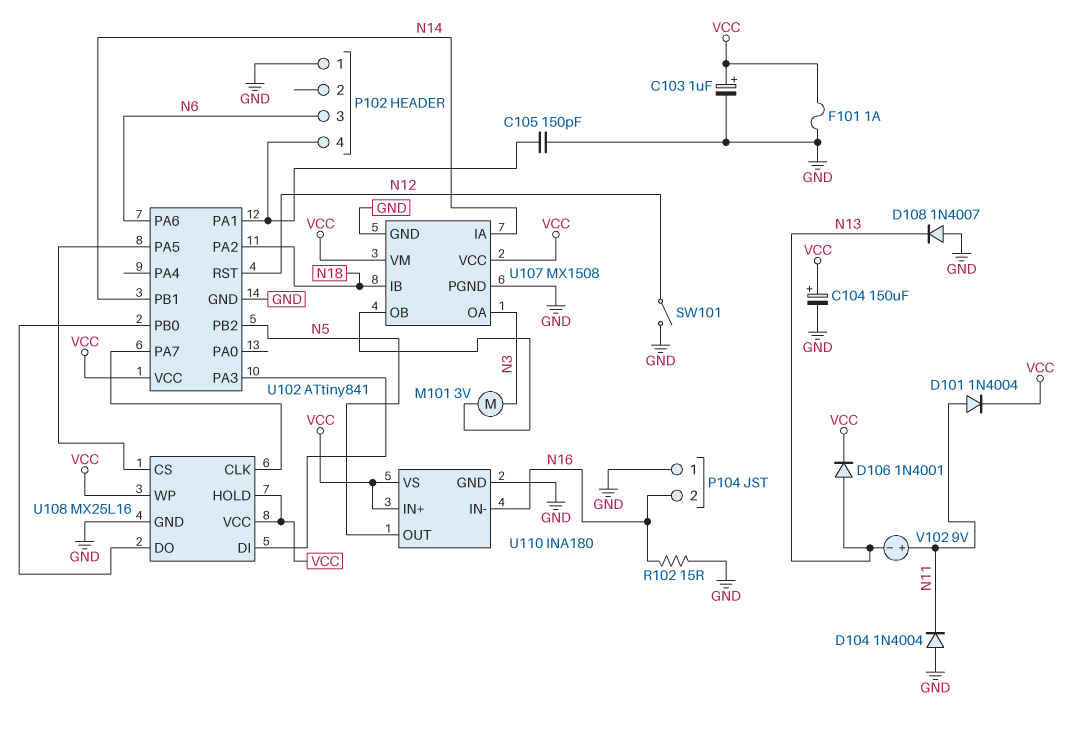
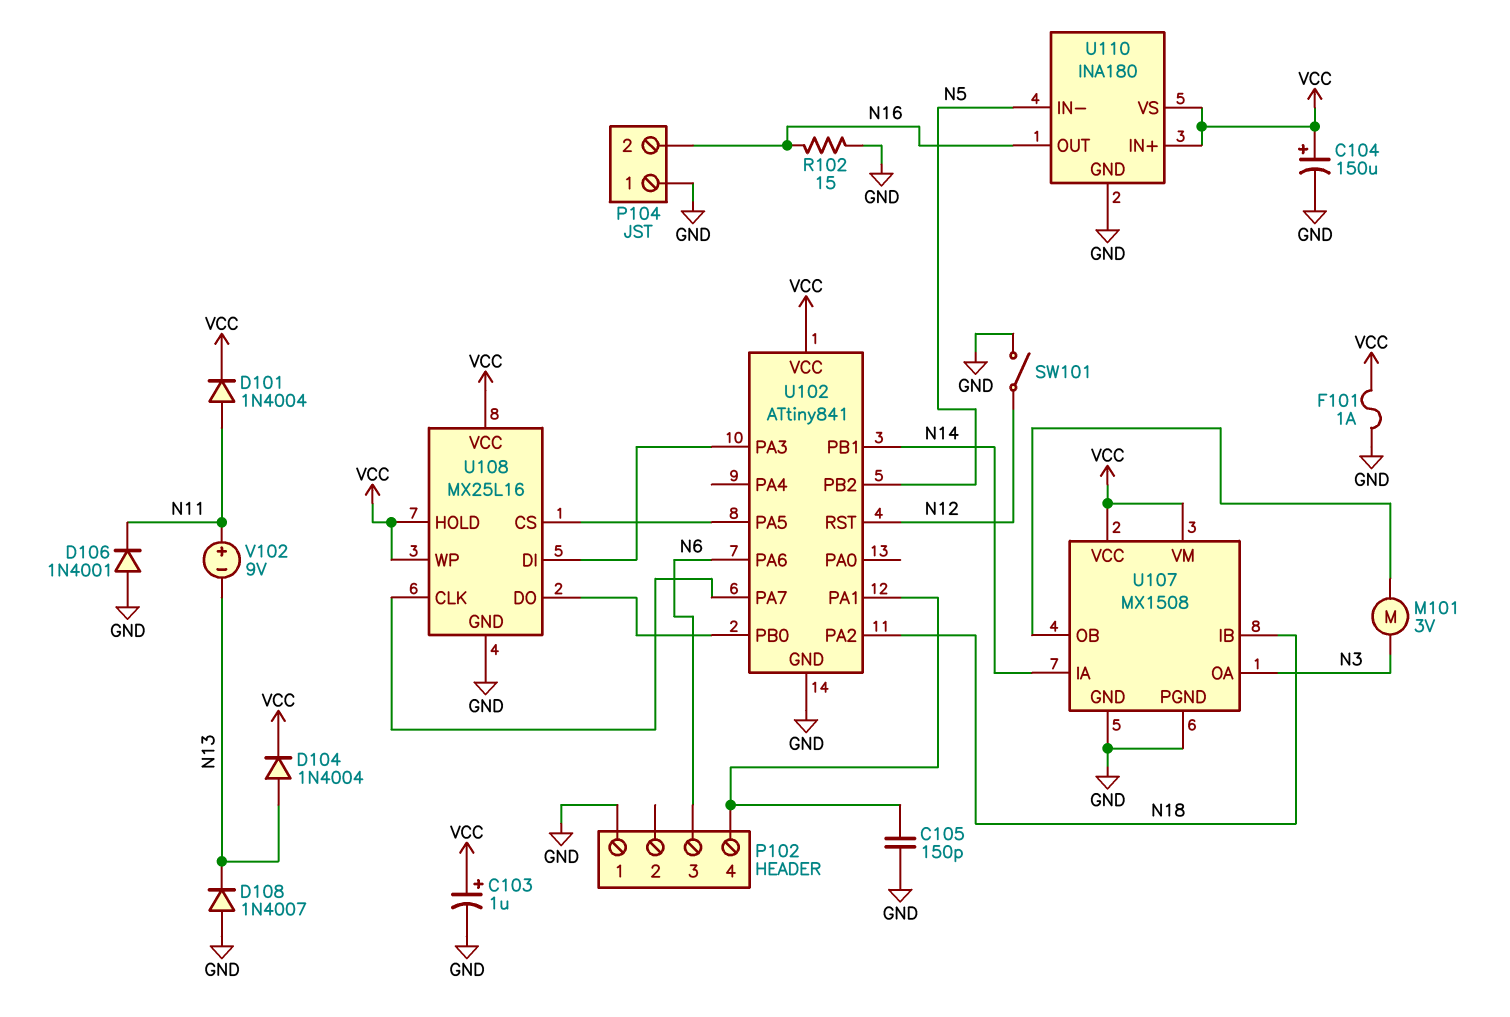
D104: diode 1N4004 (A GND, K N11) -> diode 1N4004 (A N13, K VCC)
D106: diode 1N4001 (A N13, K VCC) -> diode 1N4001 (A GND, K N11)
U110 pin IN-: N16 -> N5
U110 pin OUT: N5 -> N16

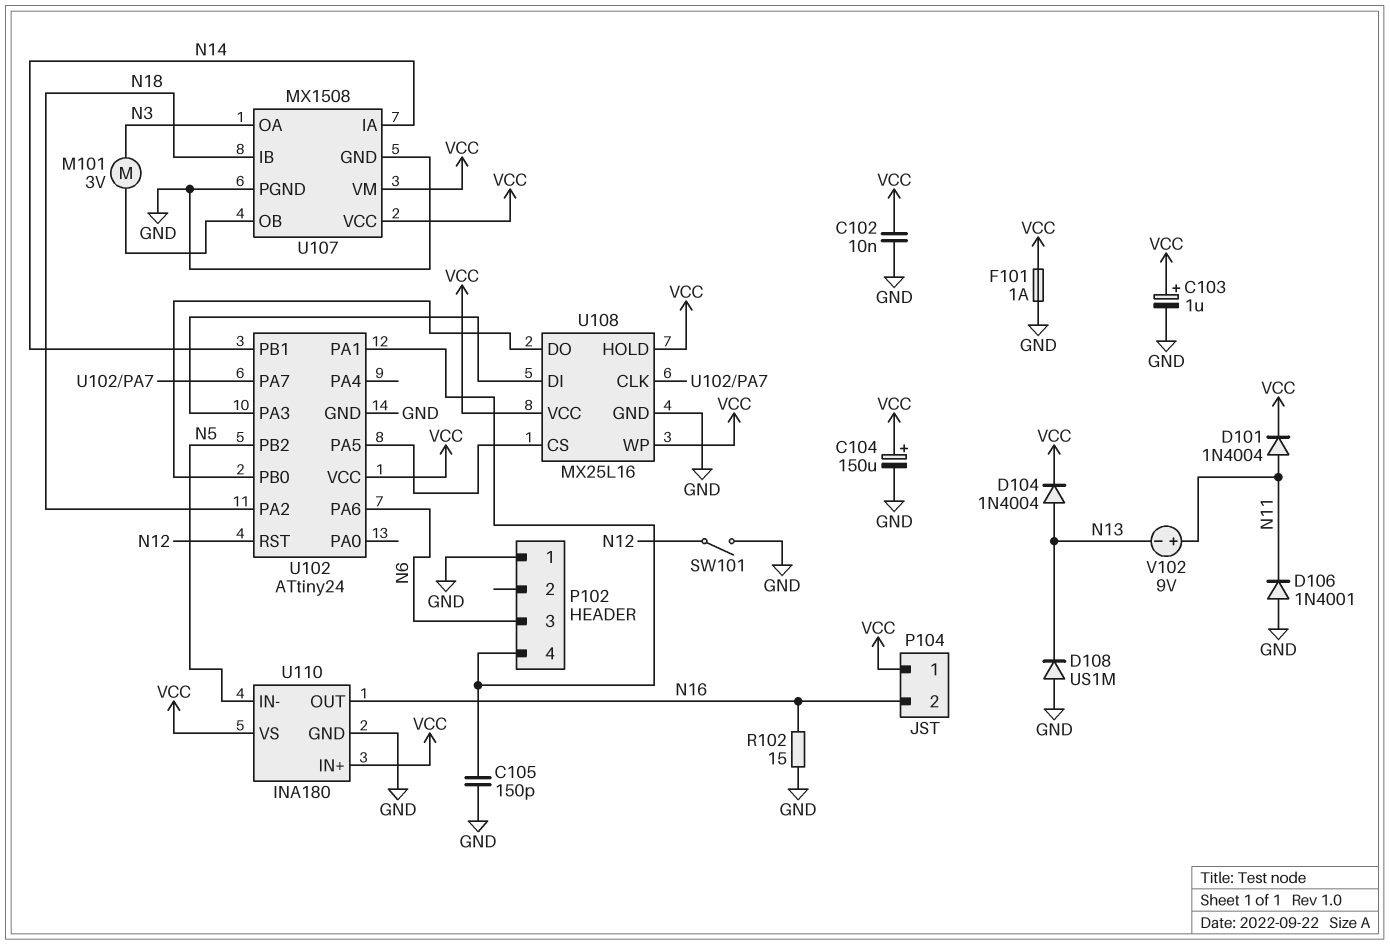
C102: none -> 10nF (GND, VCC)
D108: diode 1N4007 (A GND, K N13) -> diode US1M (A GND, K N13)
P104 pin 1: GND -> VCC
U102: ATtiny841 -> ATtiny24

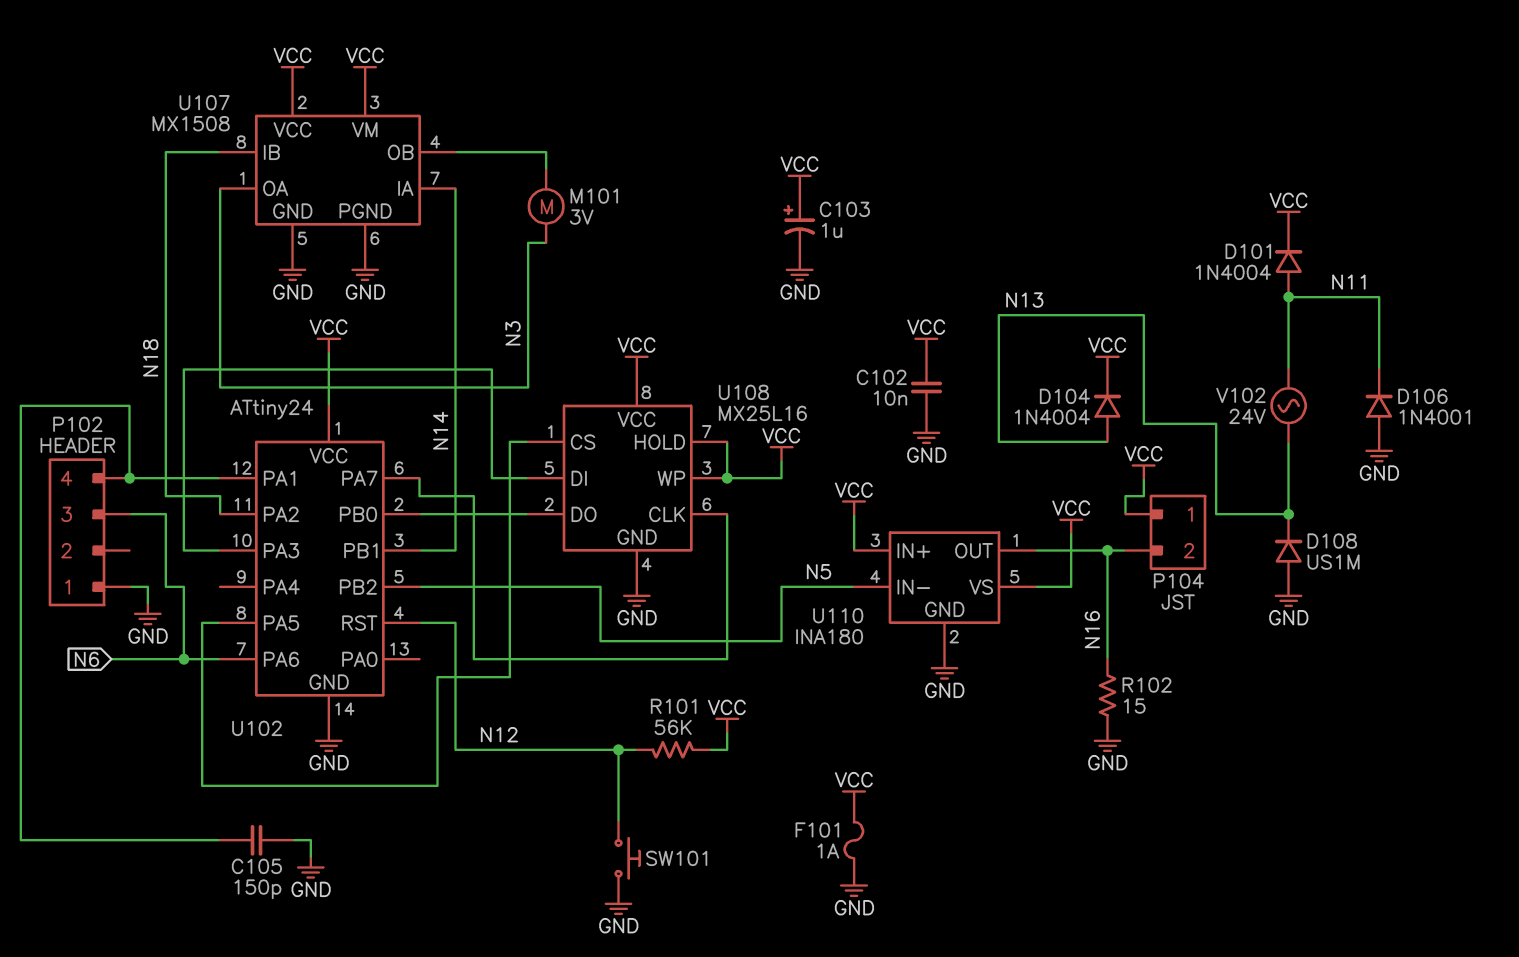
C104: 150uF (plus VCC, minus GND) -> none
R101: none -> 56k (N12, VCC)
SW101: switch (GND, N12) -> button (GND, N12)
V102: 9V (plus N11, minus N13) -> AC 24V (N11, N13)

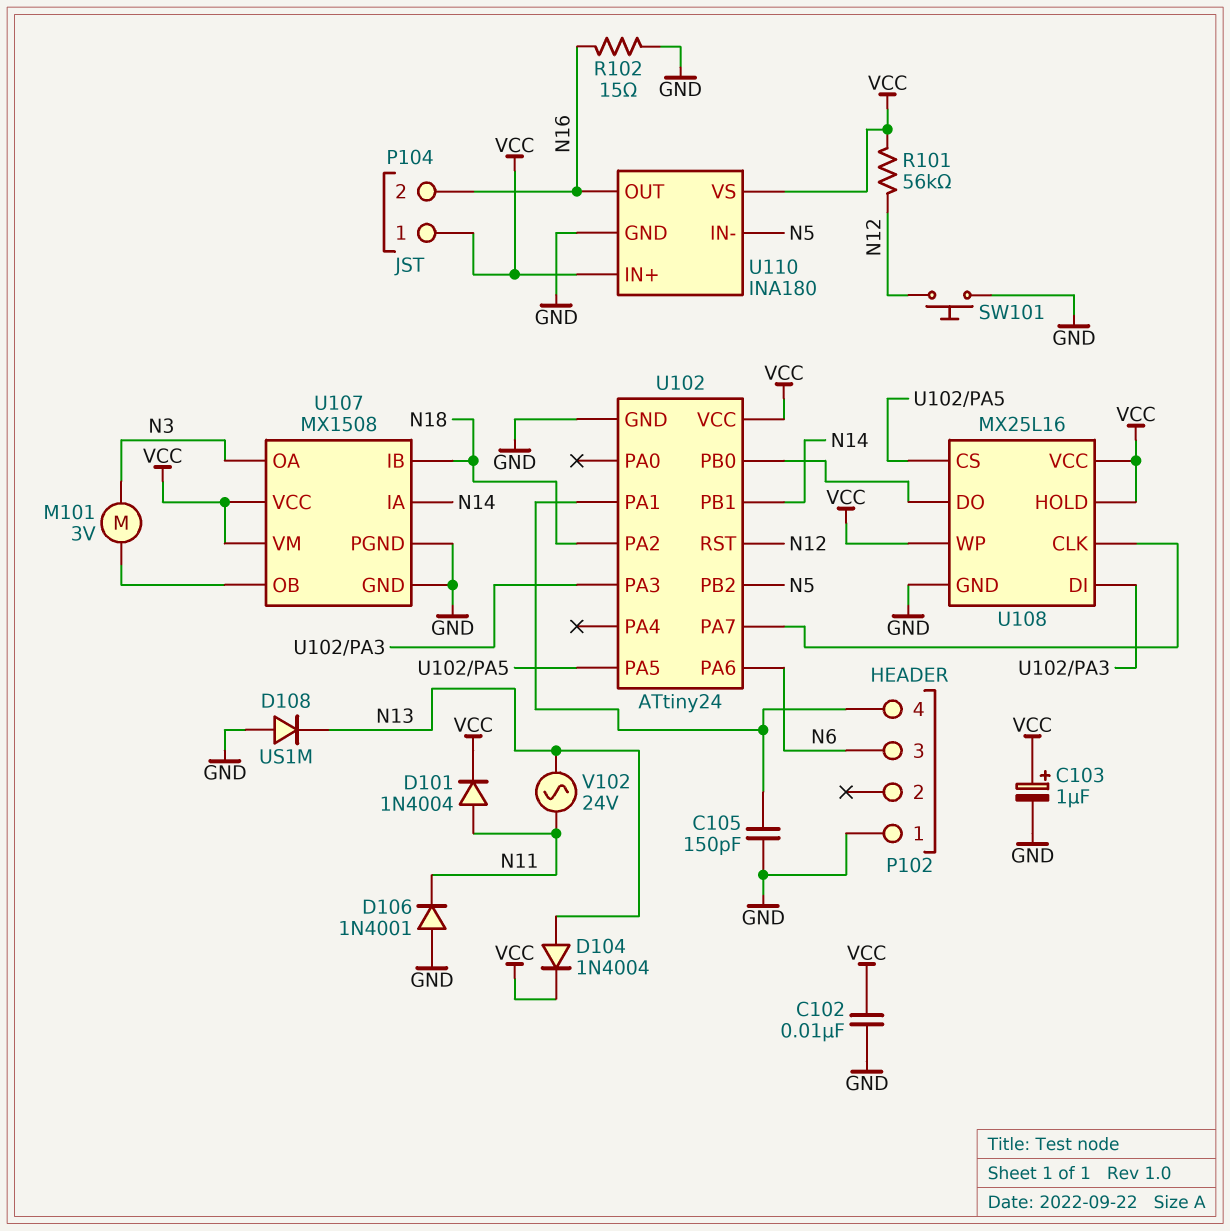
F101: 1A (GND, VCC) -> none

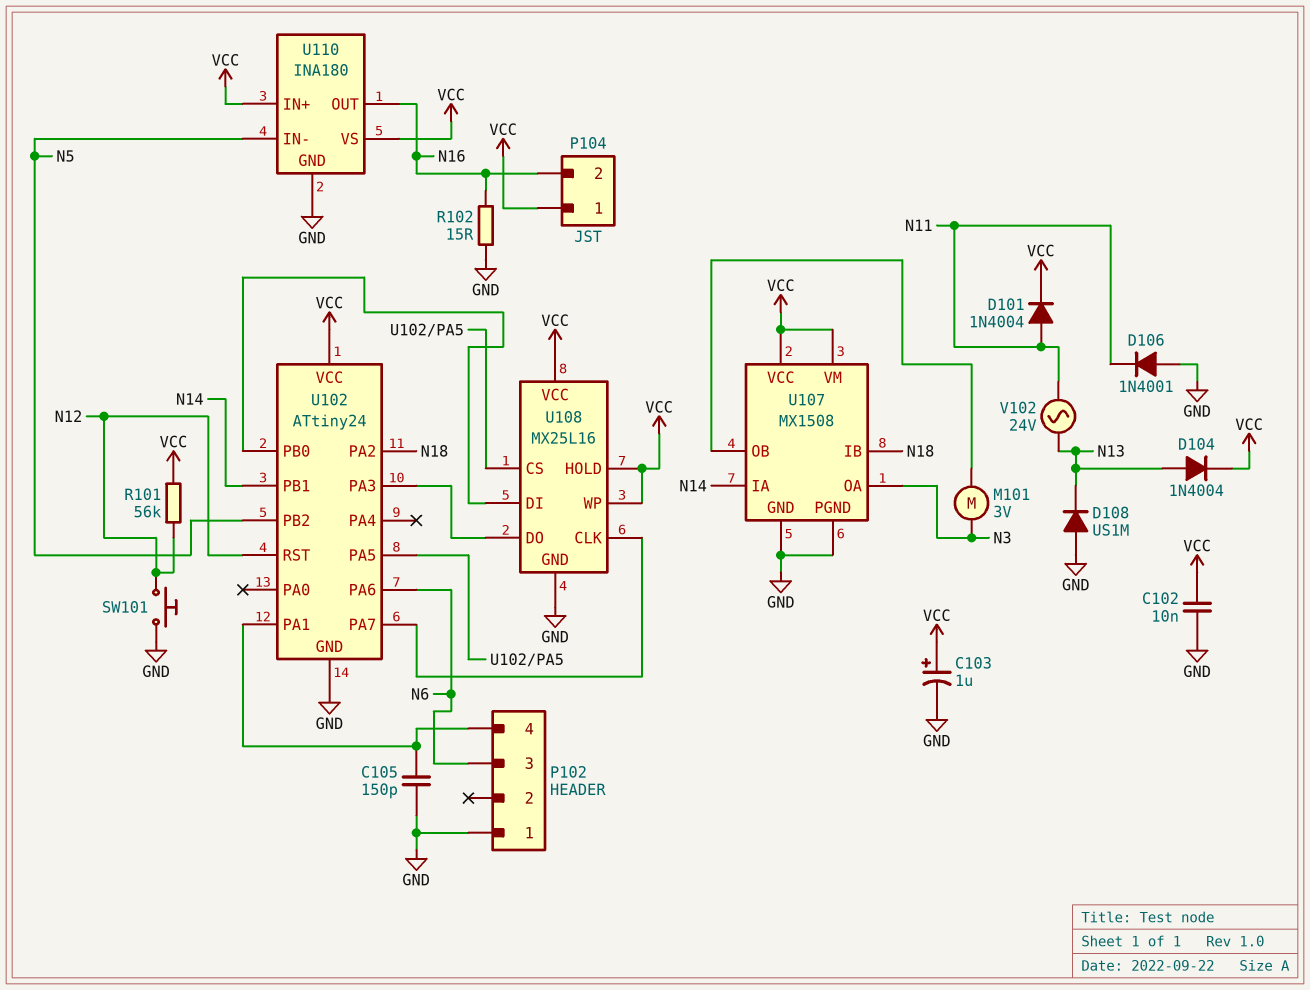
U108 pin DI: U102/PA3 -> U102/PB0
U108 pin DO: U102/PB0 -> U102/PA3

